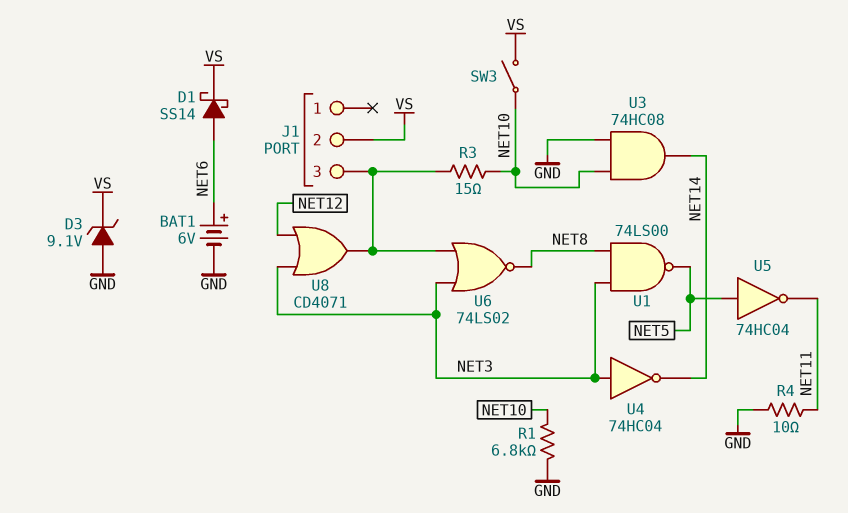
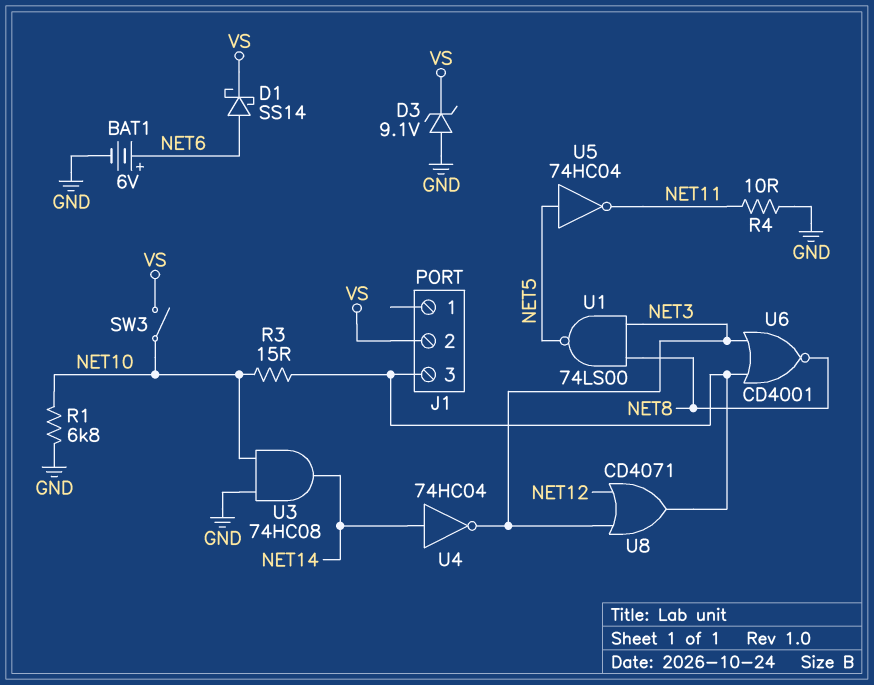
U4: NOT 74HC04 (in NET3, out NET14) -> NOT 74HC04 (in NET14, out NET3)
U6: NOR 74LS02 (in J1/3, in NET3, out NET8) -> NOR CD4001 (in J1/3, in NET3, out NET8)

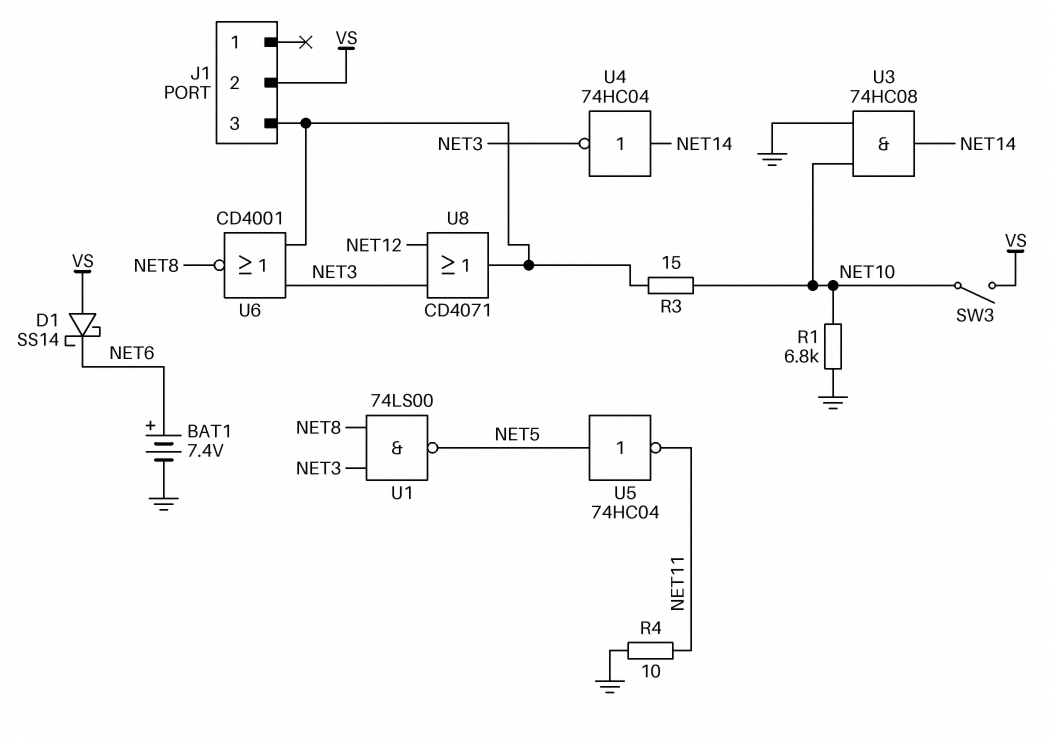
BAT1: 6V (plus NET6, minus GND) -> 7.4V (plus NET6, minus GND)
D1: schottky SS14 (A NET6, K VS) -> schottky SS14 (A VS, K NET6)
D3: zener 9.1V (A GND, K VS) -> none

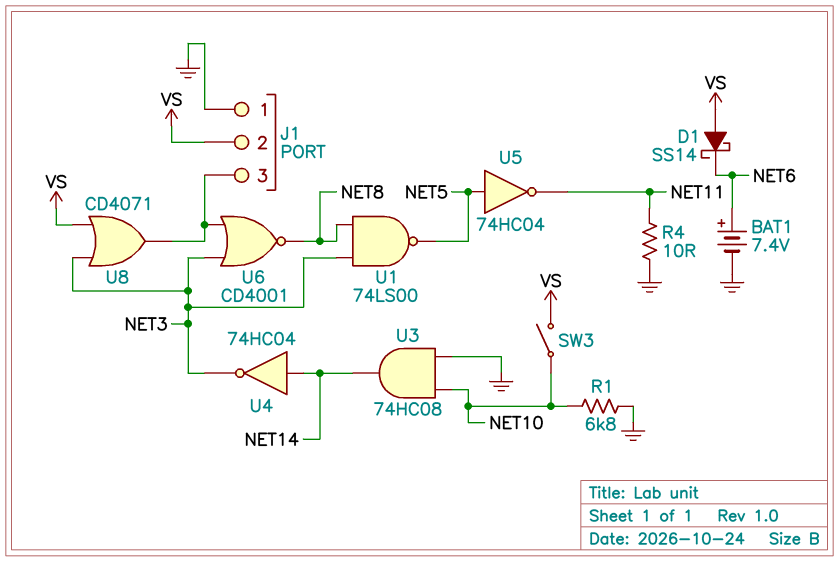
J1 pin 1: none -> GND
R3: 15 (J1/3, NET10) -> none
U8: OR CD4071 (in NET3, in NET12, out J1/3) -> OR CD4071 (in NET3, in VS, out J1/3)

